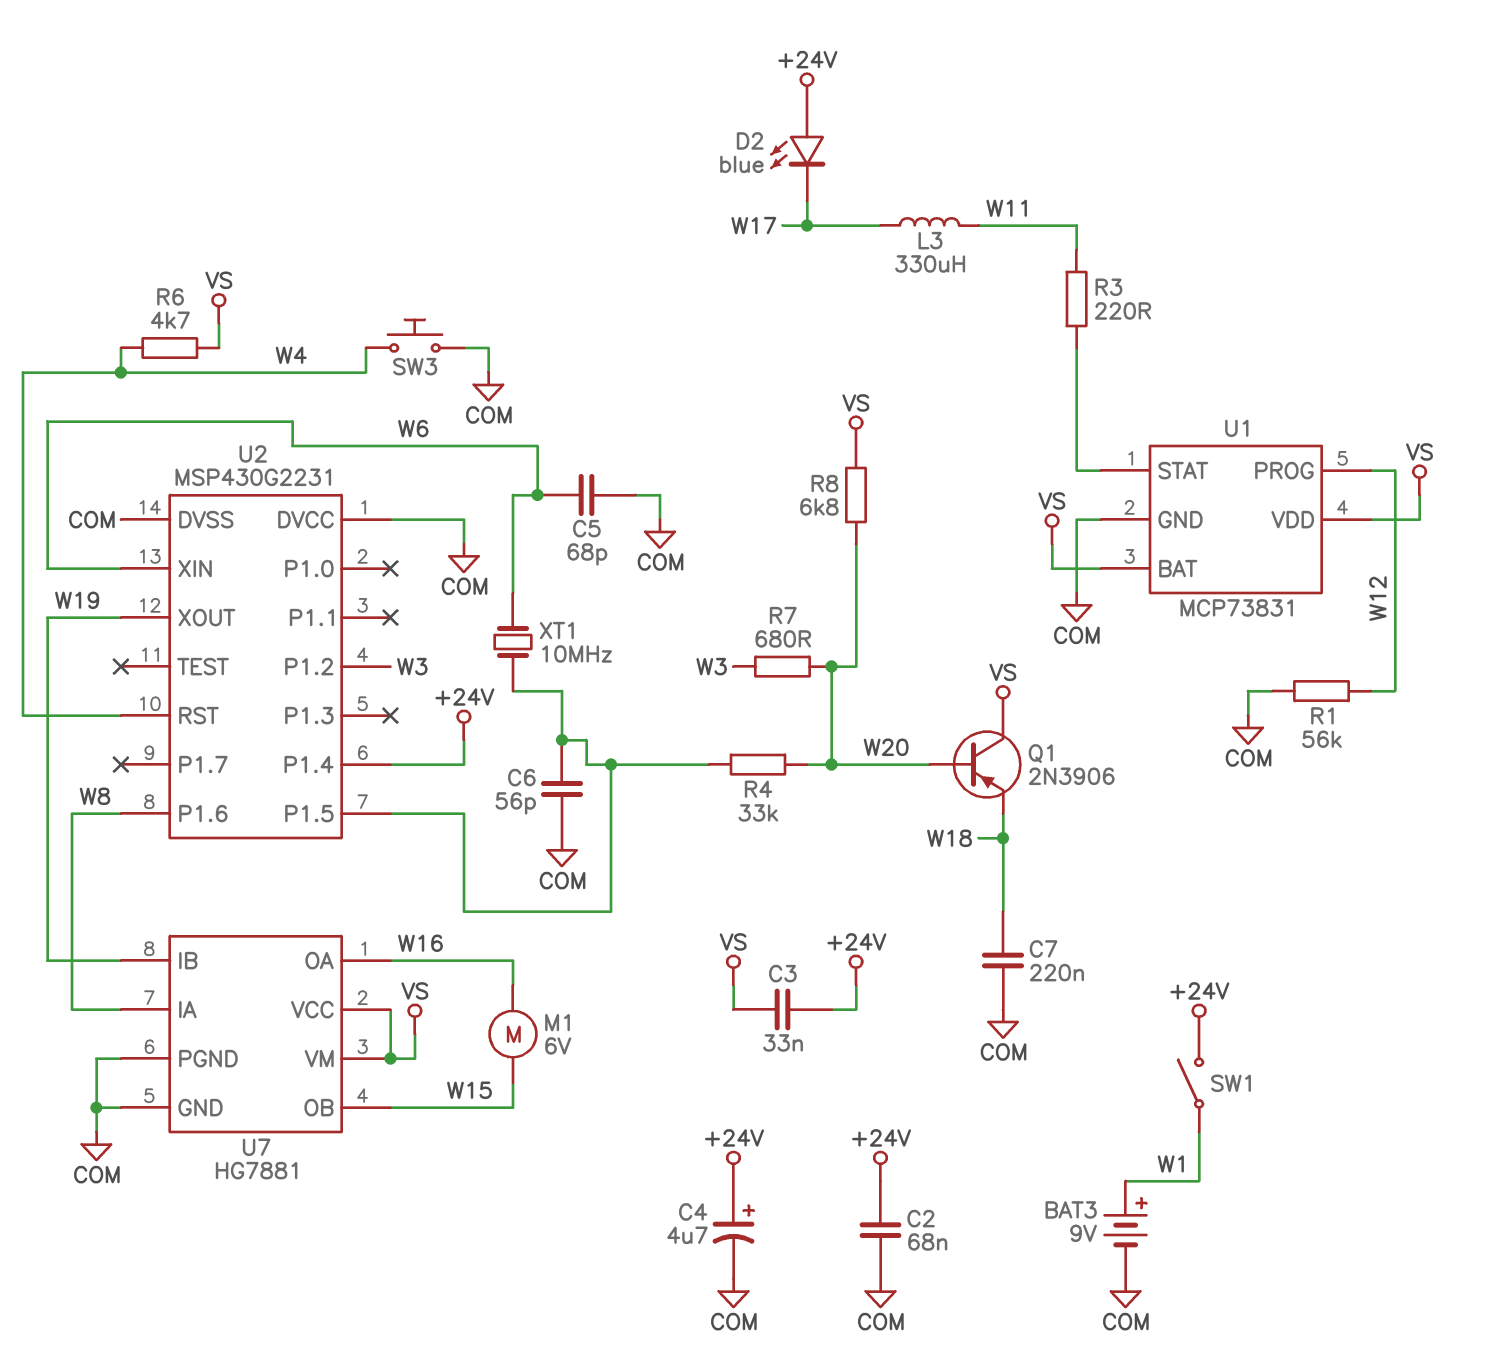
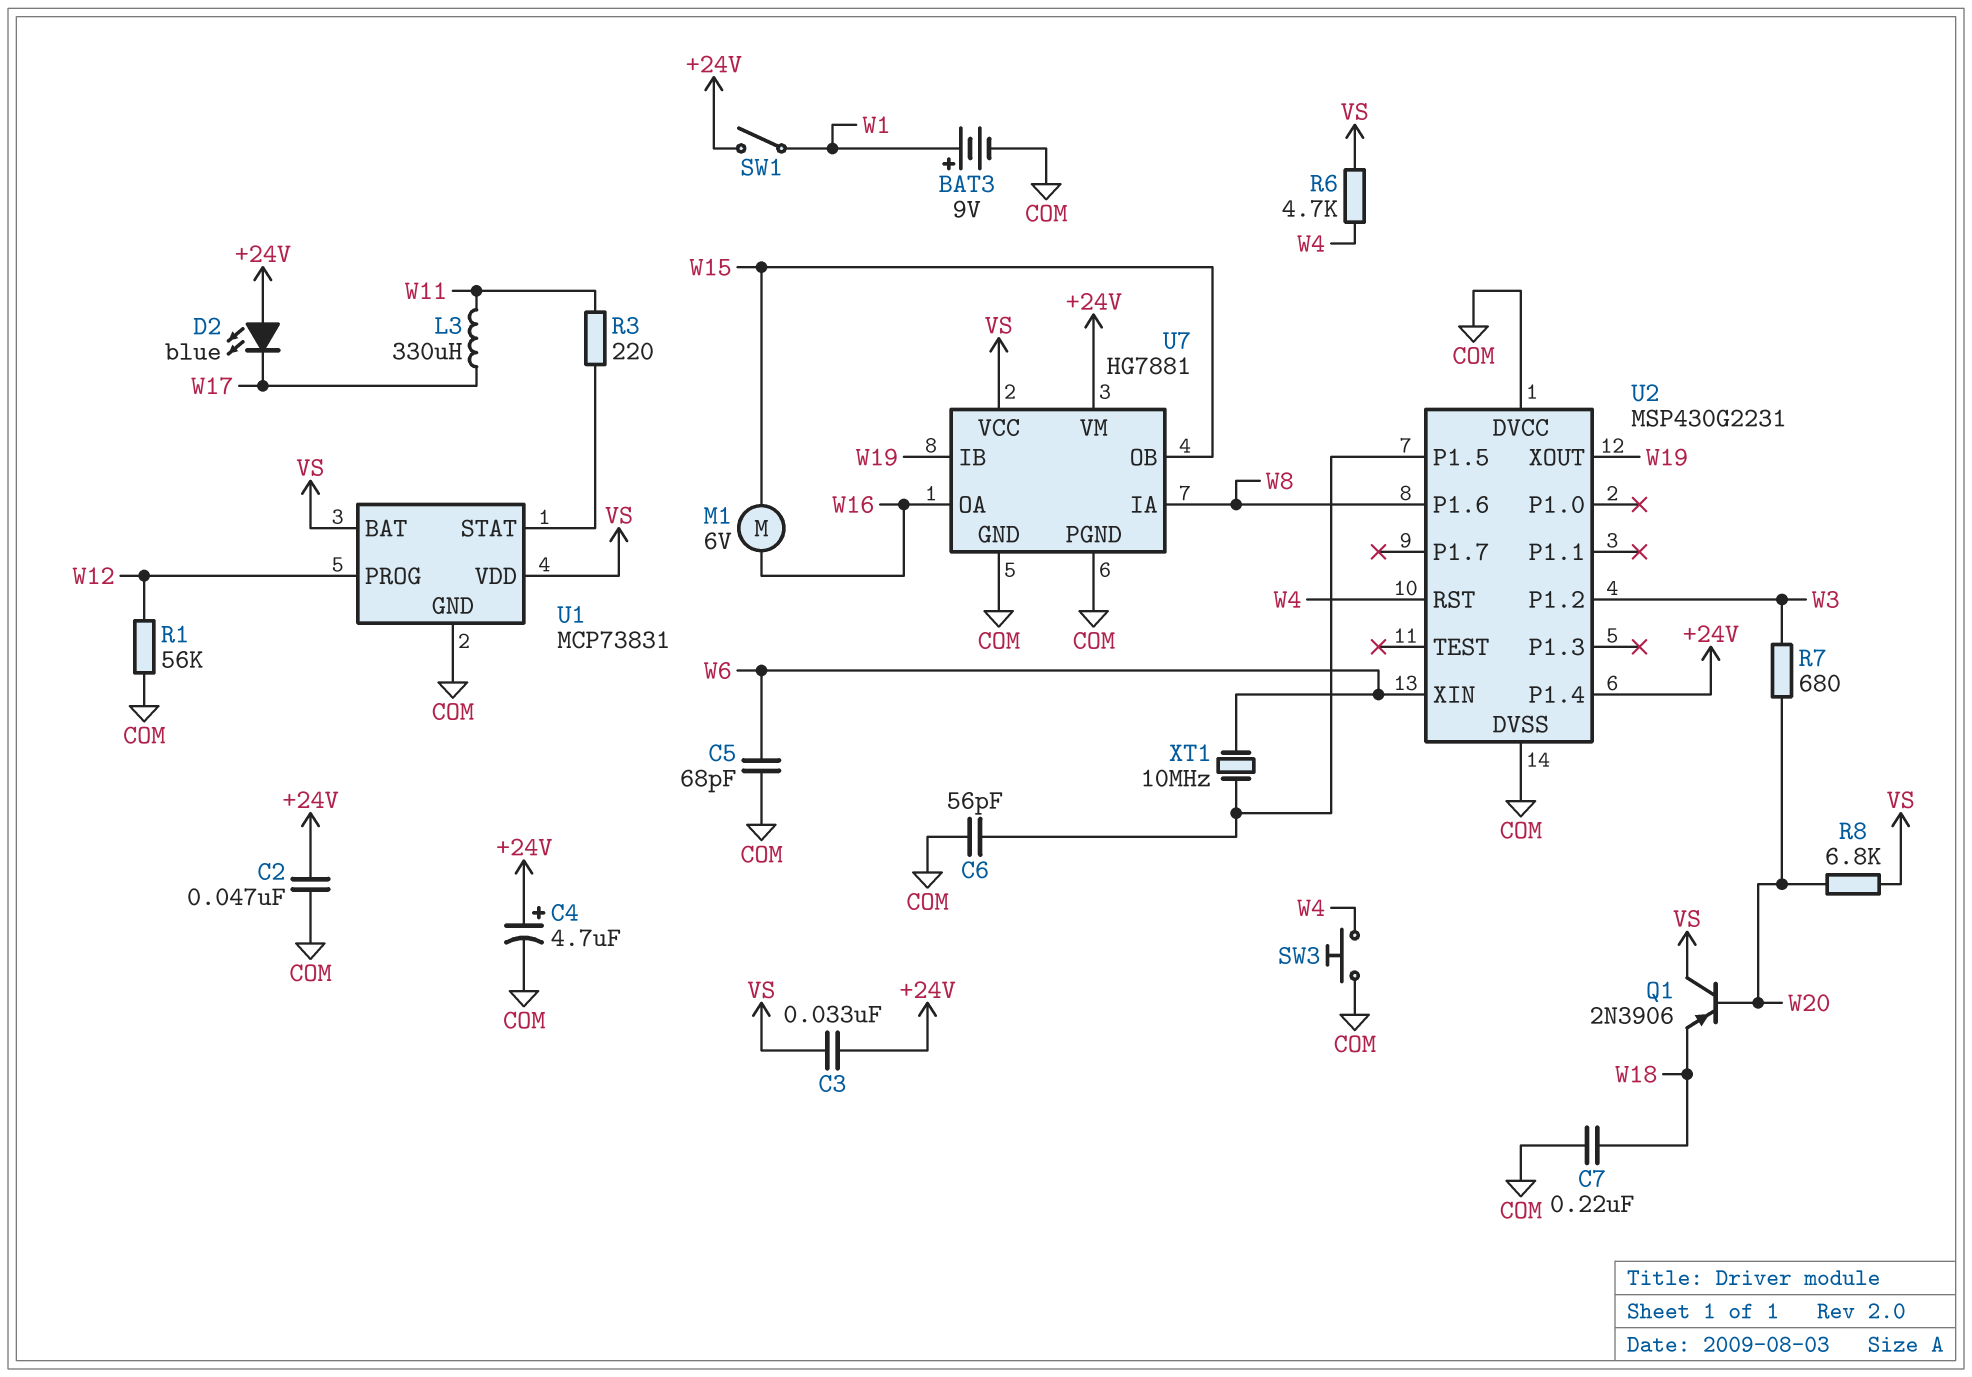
C2: 68nF (+24V, COM) -> 47nF (+24V, COM)
R4: 33k (U2/P1.5, W20) -> none
U7 pin VM: VS -> +24V

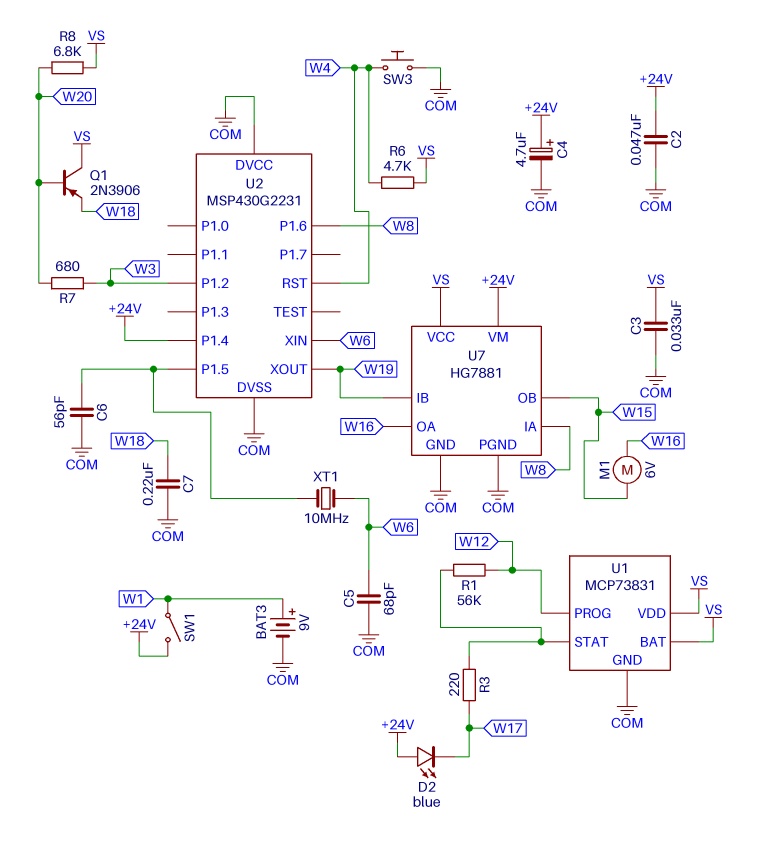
C3: 33nF (+24V, VS) -> 33nF (COM, VS)
L3: 330uH (W11, W17) -> none
R1: 56k (COM, W12) -> 56k (U1/STAT, W12)
R3: 220 (U1/STAT, W11) -> 220 (U1/STAT, W17)

